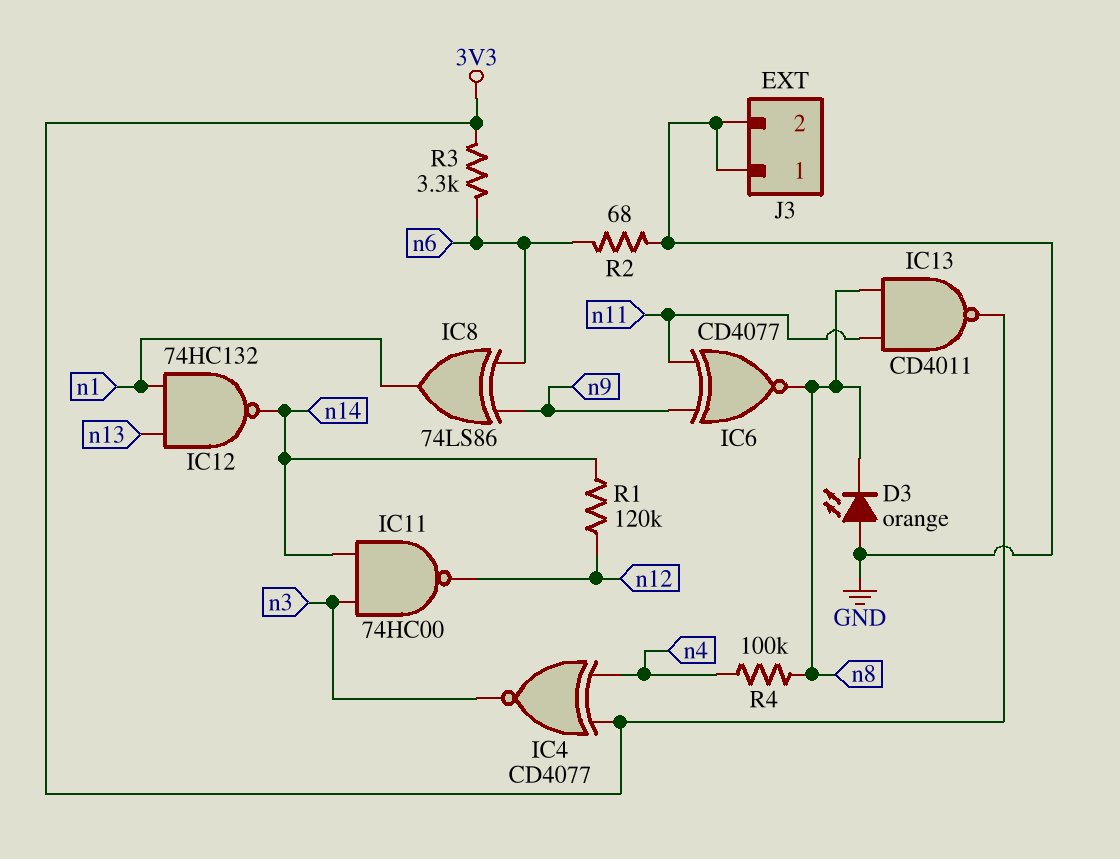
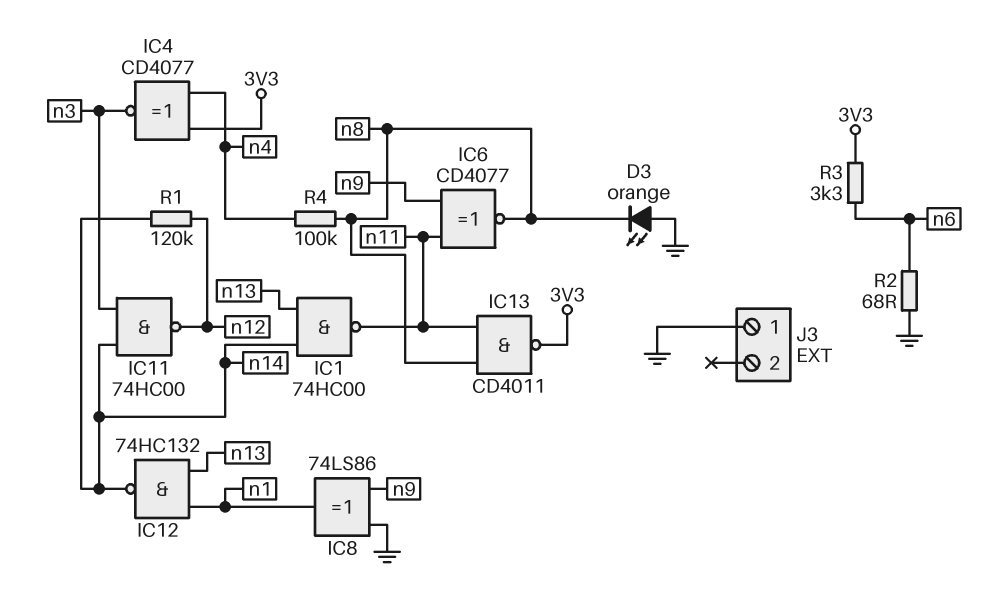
IC1: none -> NAND 74HC00 (in n13, in n14, out n11)
IC8: XOR 74LS86 (in n6, in n9, out n1) -> XOR 74LS86 (in GND, in n9, out n1)
J3 pin 2: GND -> none

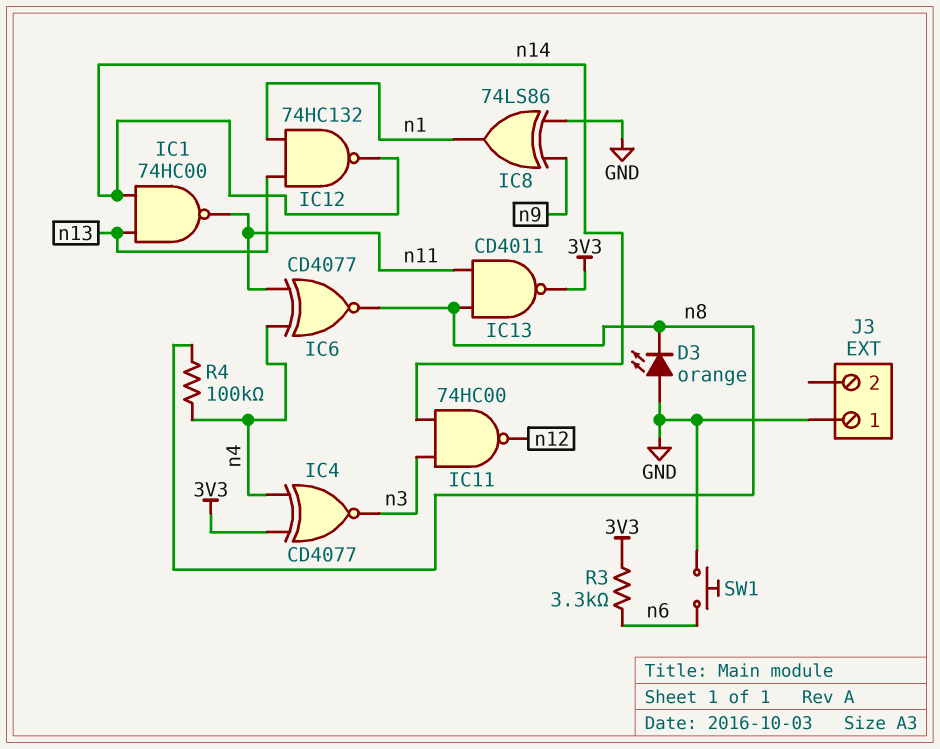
IC6: XNOR CD4077 (in n9, in n11, out n8) -> XNOR CD4077 (in n4, in n11, out n8)
R1: 120k (n12, n14) -> none
R2: 68 (GND, n6) -> none
SW1: none -> button (GND, n6)

